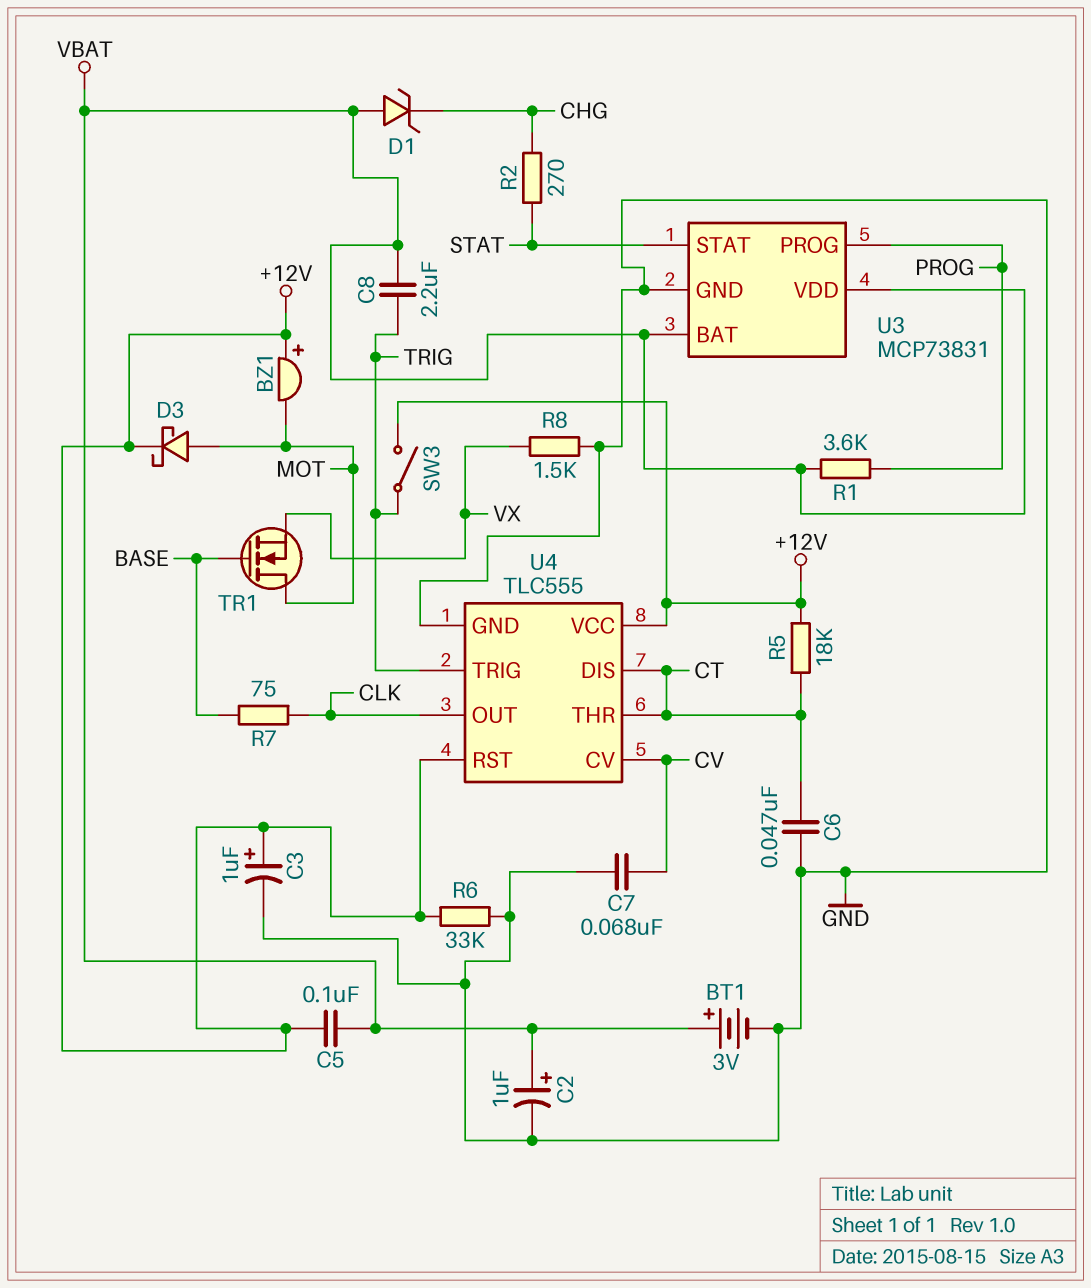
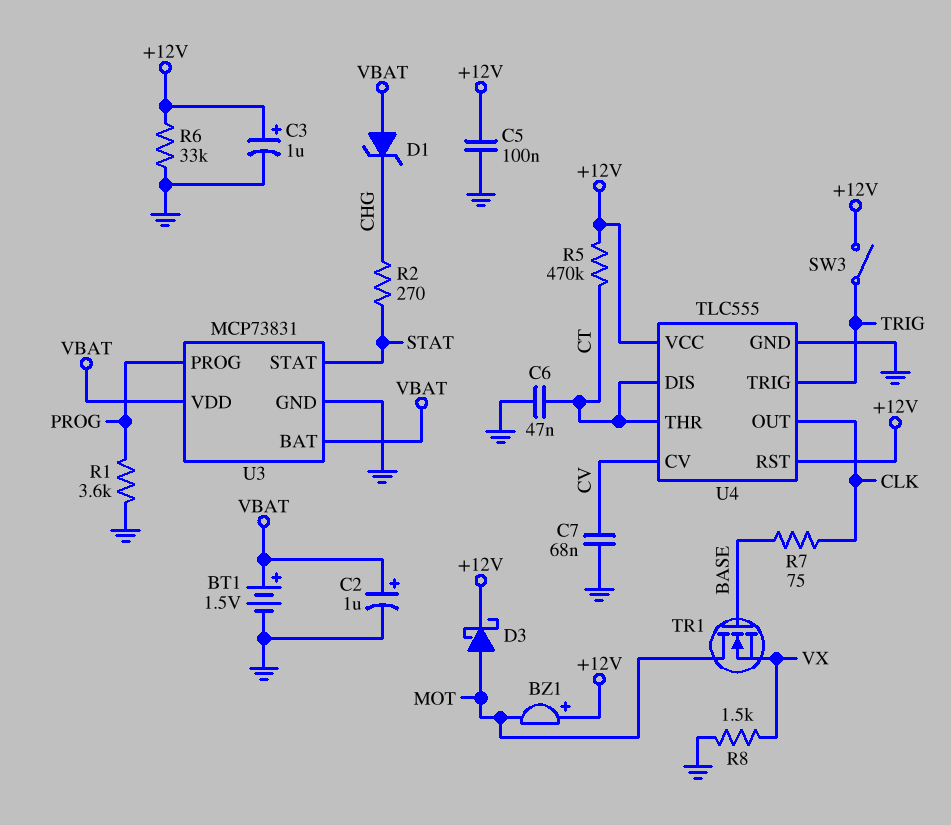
BT1: 3V (plus VBAT, minus GND) -> 1.5V (plus VBAT, minus GND)
C5: 100nF (+12V, VBAT) -> 100nF (+12V, GND)
C8: 2.2uF (TRIG, VBAT) -> none
R1: 3.6k (PROG, VBAT) -> 3.6k (GND, PROG)
R5: 18k (+12V, CT) -> 470k (+12V, CT)

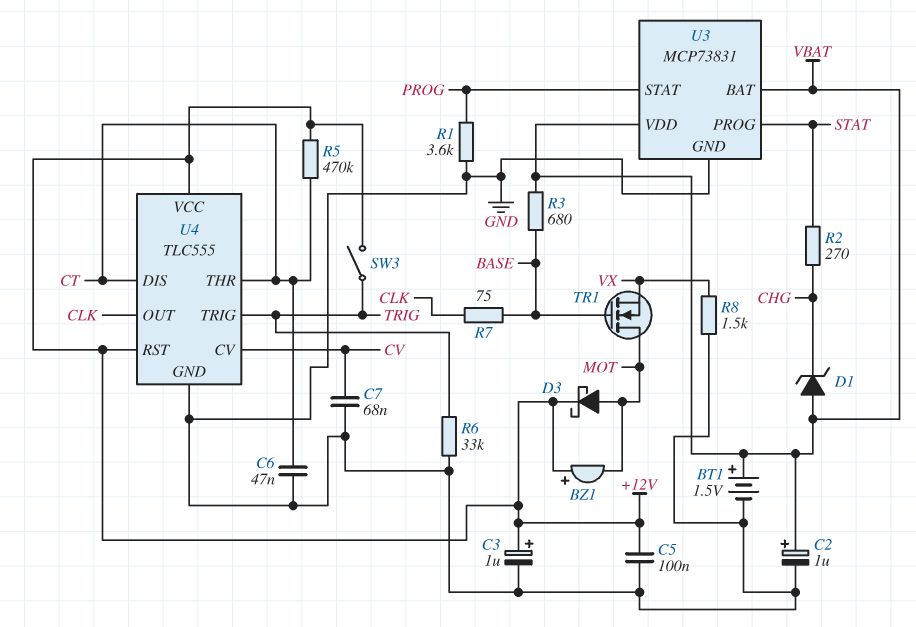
R3: none -> 680 (BASE, VBAT)
R6: 33k (+12V, GND) -> 33k (GND, TRIG)
U3 pin PROG: PROG -> STAT
U3 pin STAT: STAT -> PROG

